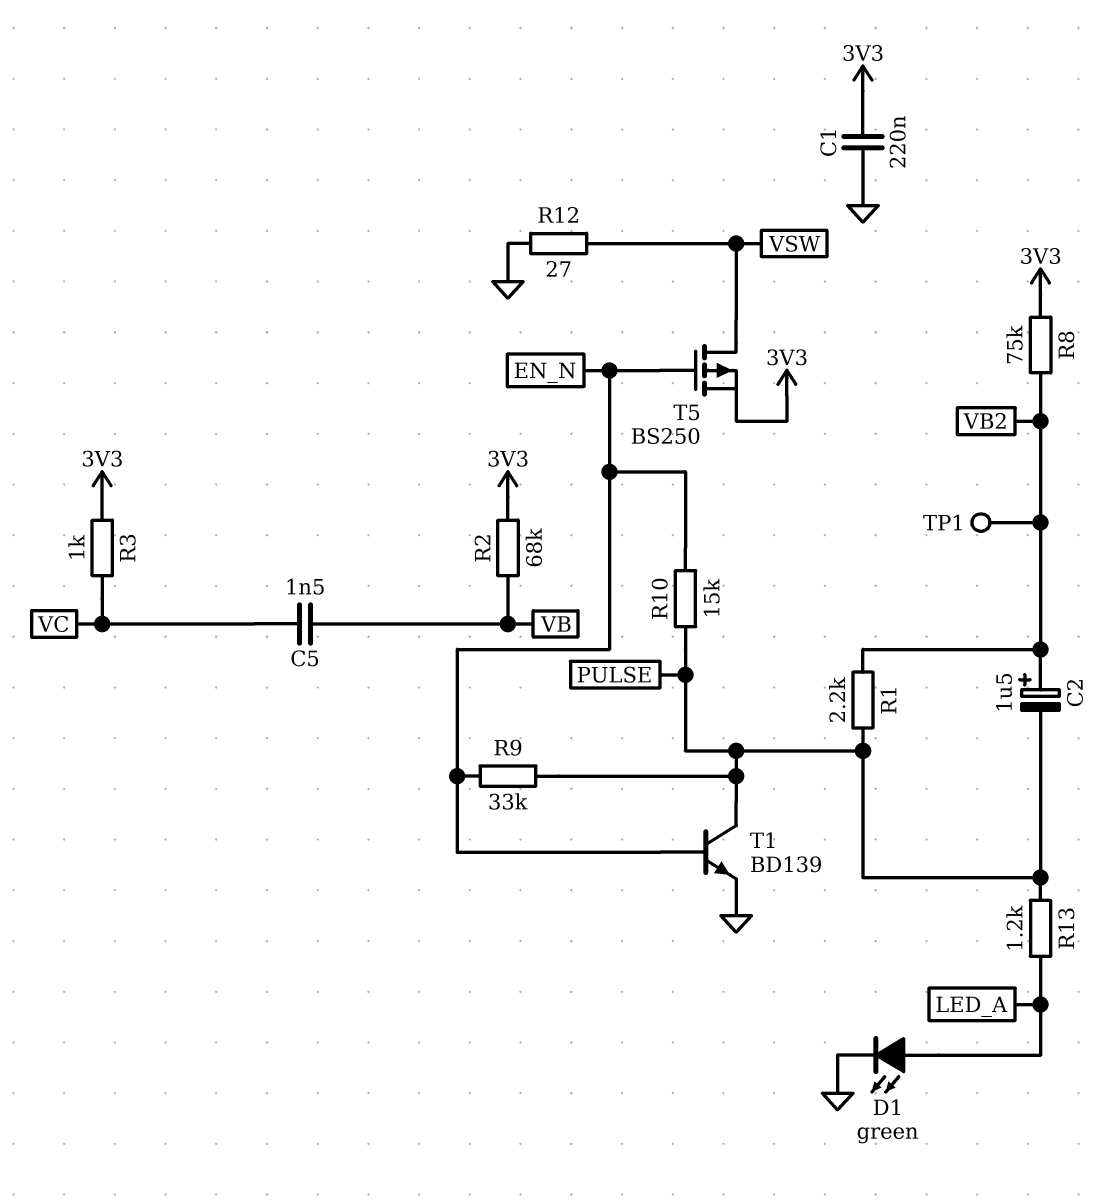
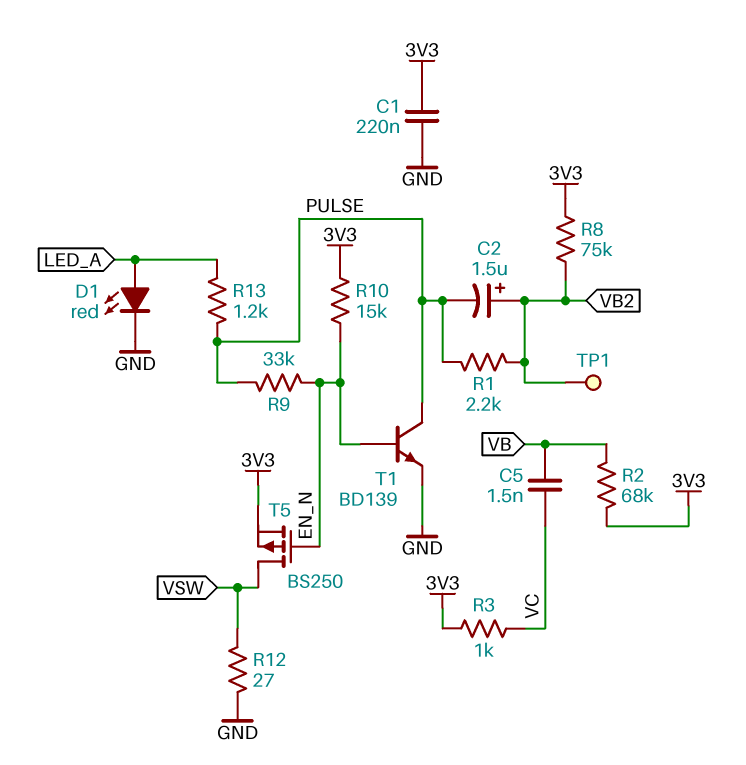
D1: LED green (A LED_A, K GND) -> LED red (A LED_A, K GND)
R10: 15k (EN_N, PULSE) -> 15k (3V3, EN_N)

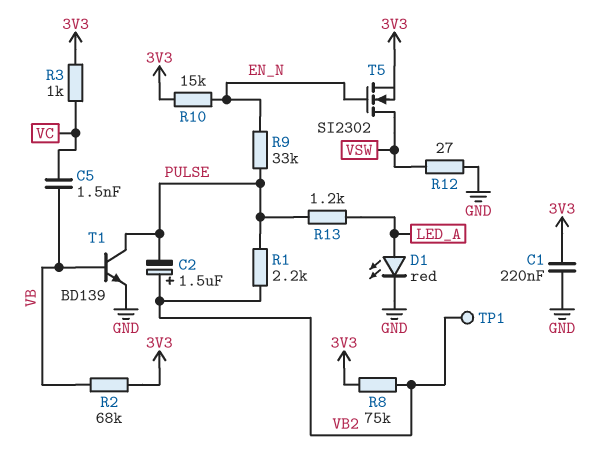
T1: NPN BD139 (B EN_N, C PULSE, E GND) -> NPN BD139 (B VB, C PULSE, E GND)
T5: PMOS BS250 (G EN_N, D VSW, S 3V3) -> NMOS SI2302 (G EN_N, D VSW, S 3V3)

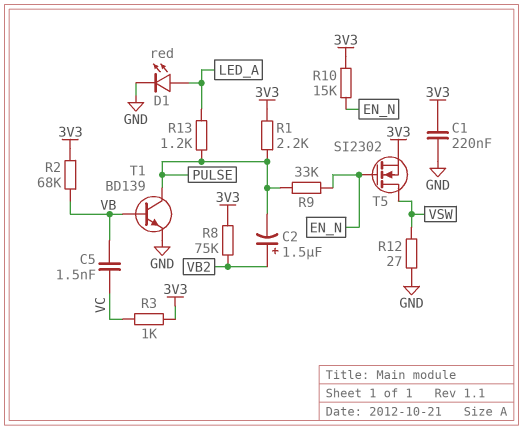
R1: 2.2k (PULSE, VB2) -> 2.2k (3V3, PULSE)
TP1: test point (VB2) -> none

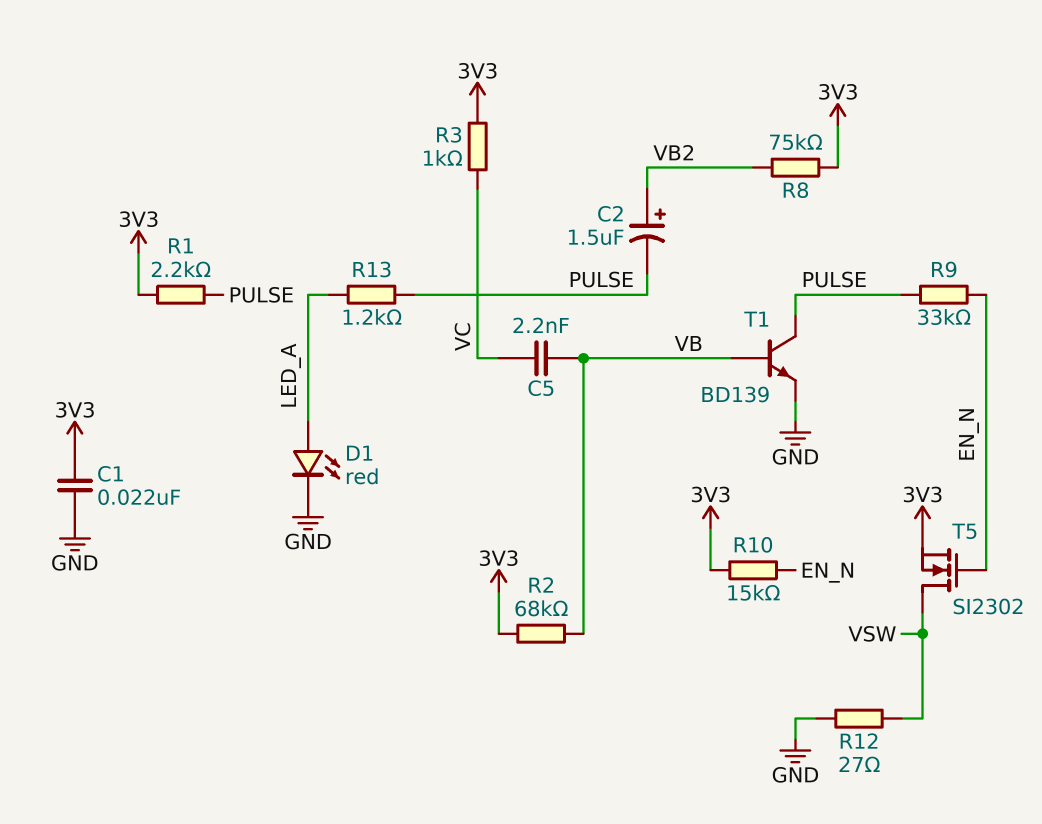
C1: 220nF (3V3, GND) -> 22nF (3V3, GND)
C5: 1.5nF (VB, VC) -> 2.2nF (VB, VC)

